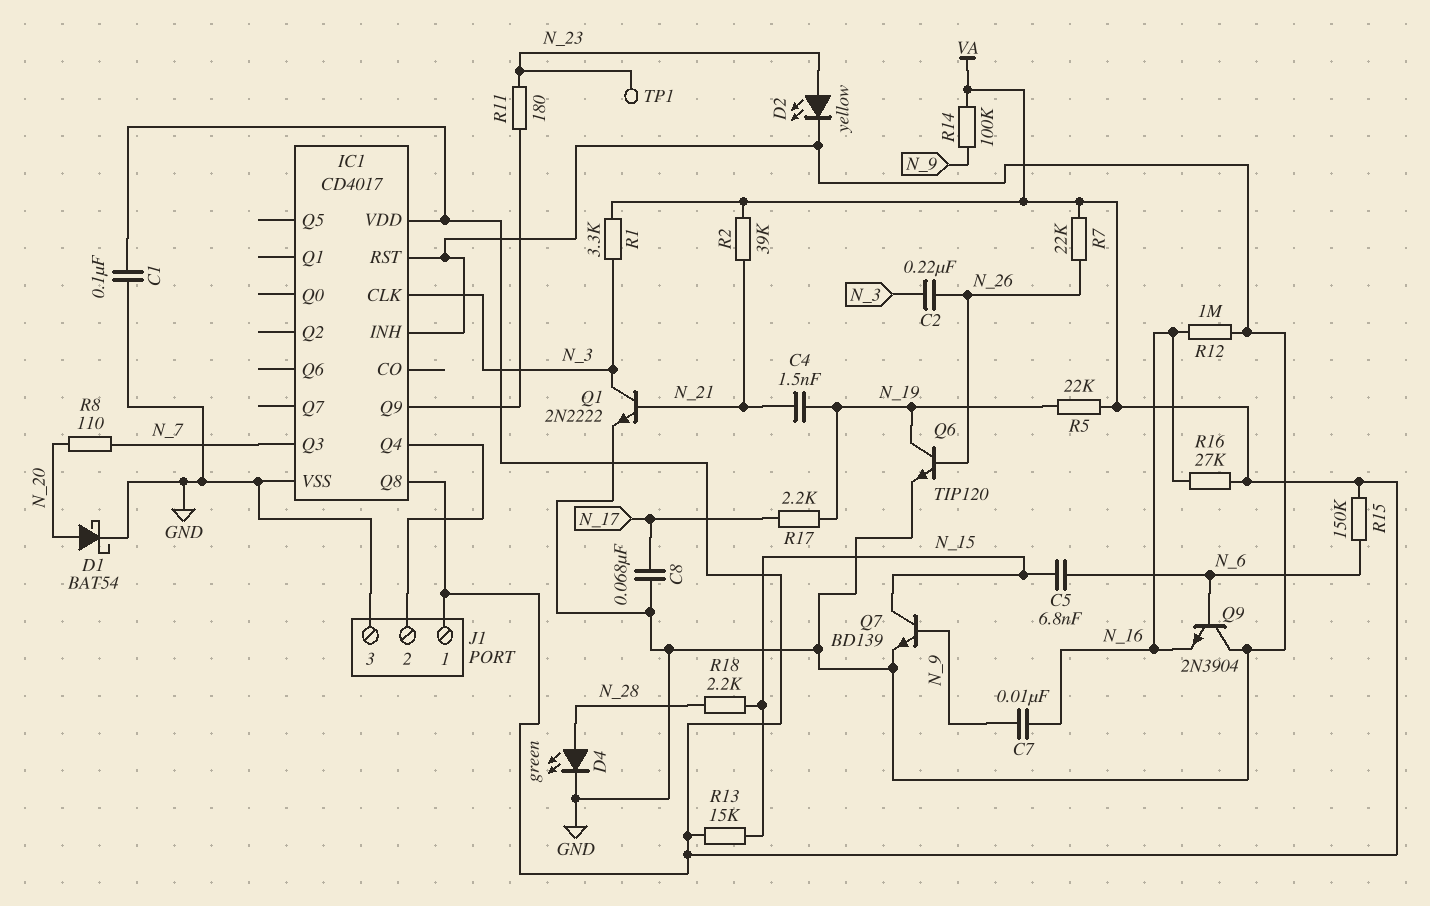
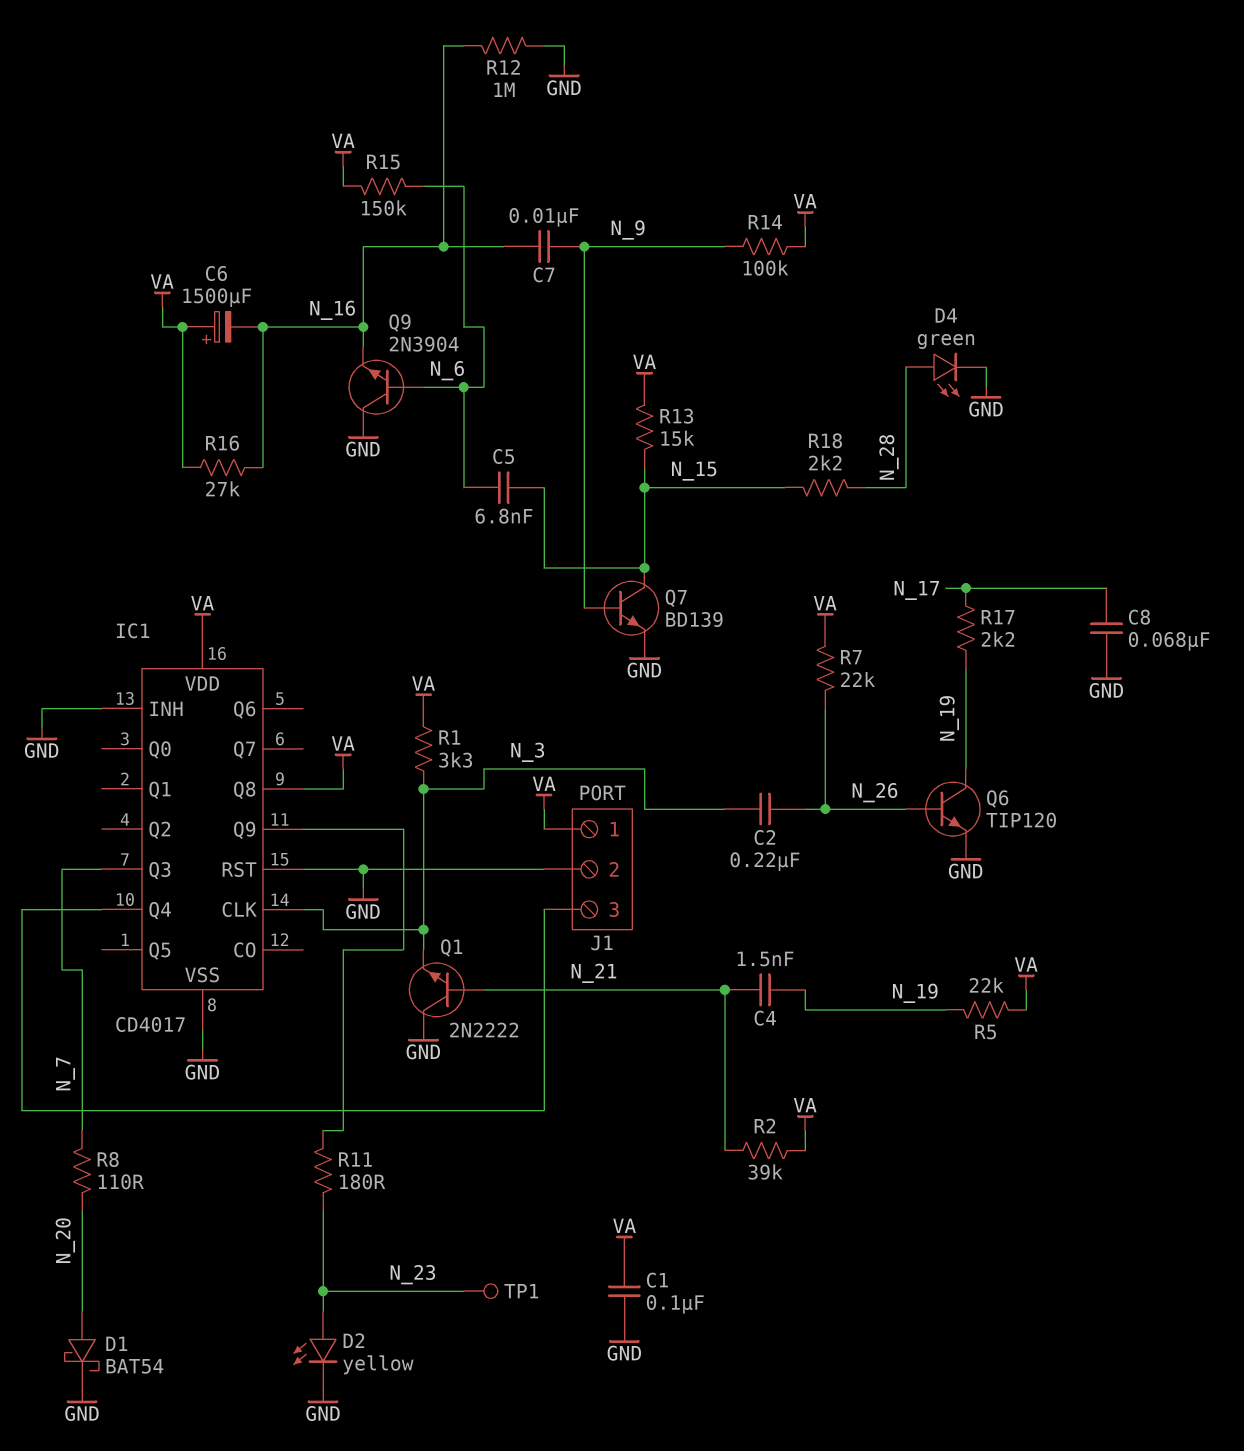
C6: none -> 1500uF (plus VA, minus N_16)
J1 pin 2: IC1/Q4 -> GND
J1 pin 3: GND -> IC1/Q4
Q1: NPN 2N2222 (B N_21, C N_3, E GND) -> NPN 2N2222 (B N_21, C GND, E N_3)

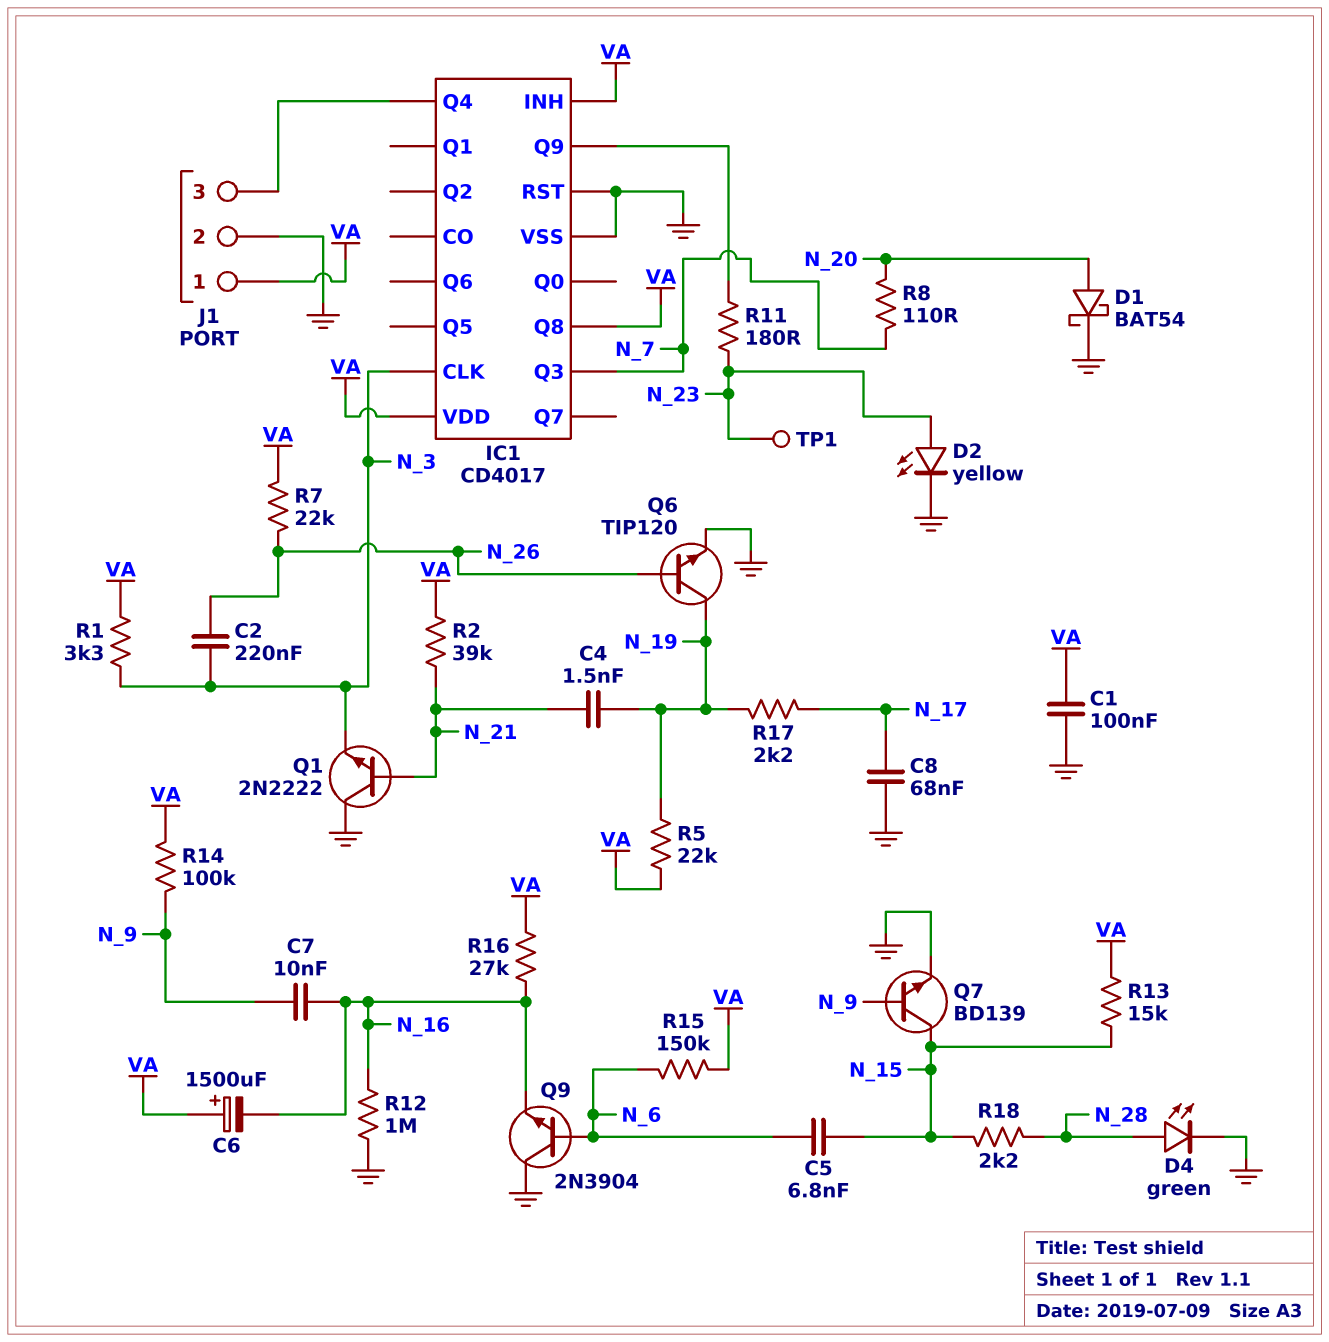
IC1 pin INH: GND -> VA

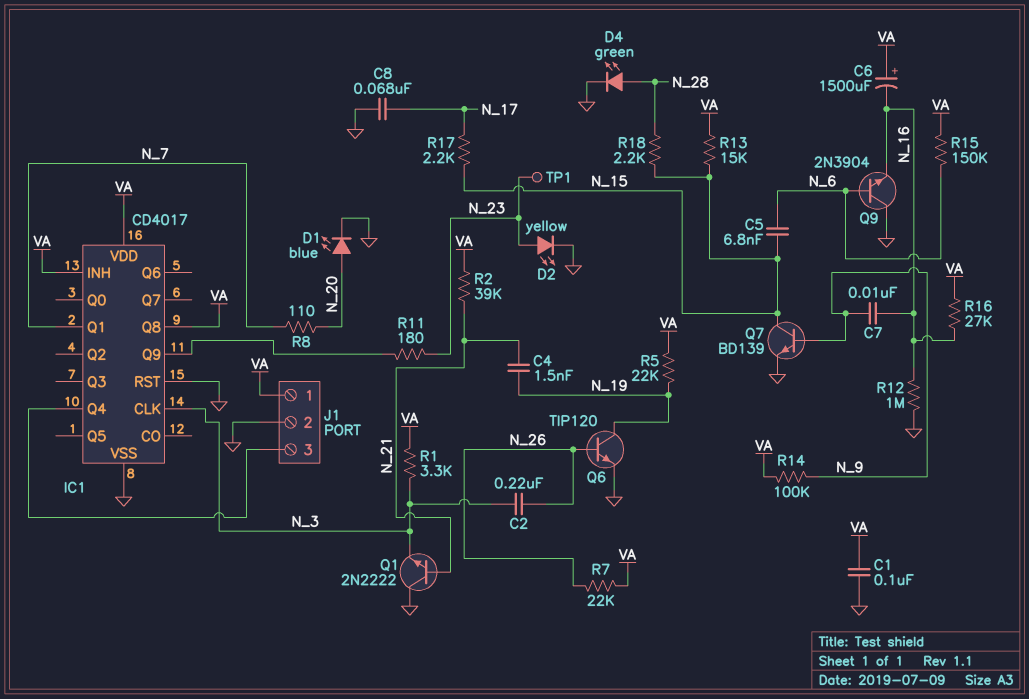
D1: schottky BAT54 (A N_20, K GND) -> LED blue (A N_20, K GND)
IC1 pin Q1: none -> N_7
IC1 pin Q3: N_7 -> none
R17: 2.2k (N_17, N_19) -> 2.2k (N_15, N_17)

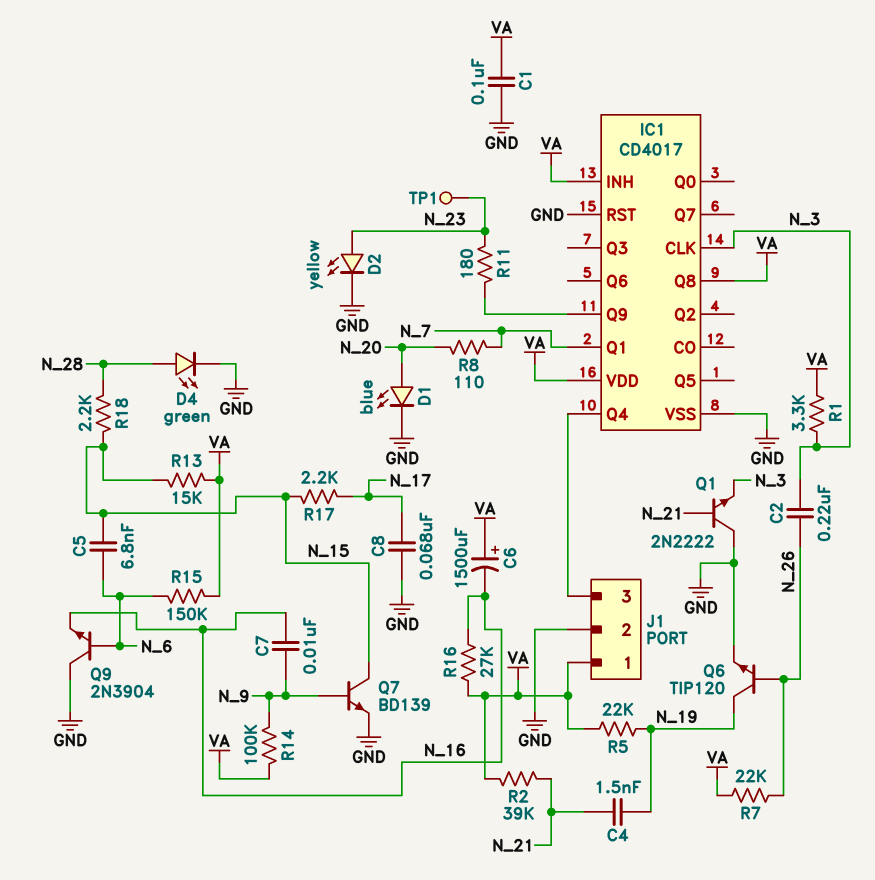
R12: 1M (GND, N_16) -> none

